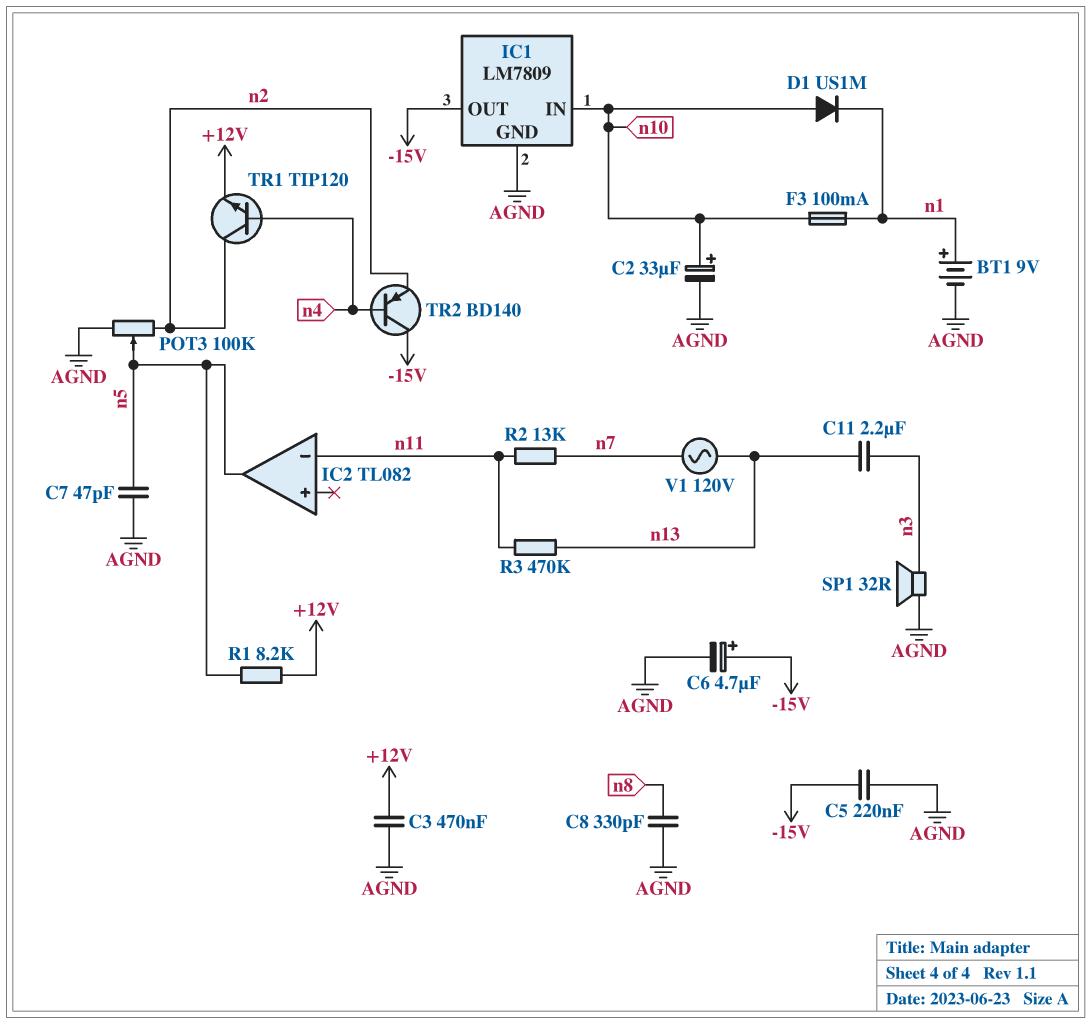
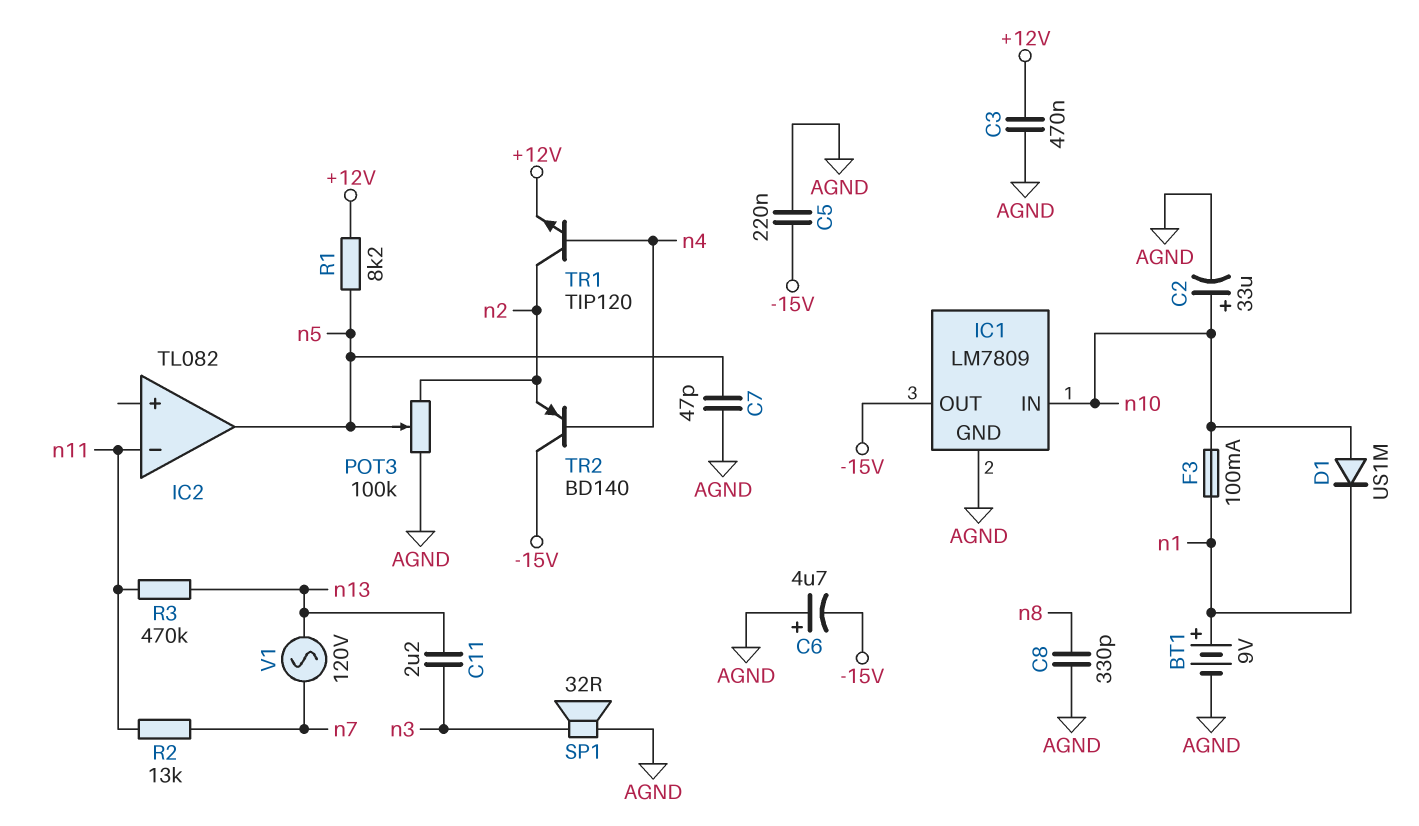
C6: 4.7uF (plus -15V, minus AGND) -> 4.7uF (plus AGND, minus -15V)

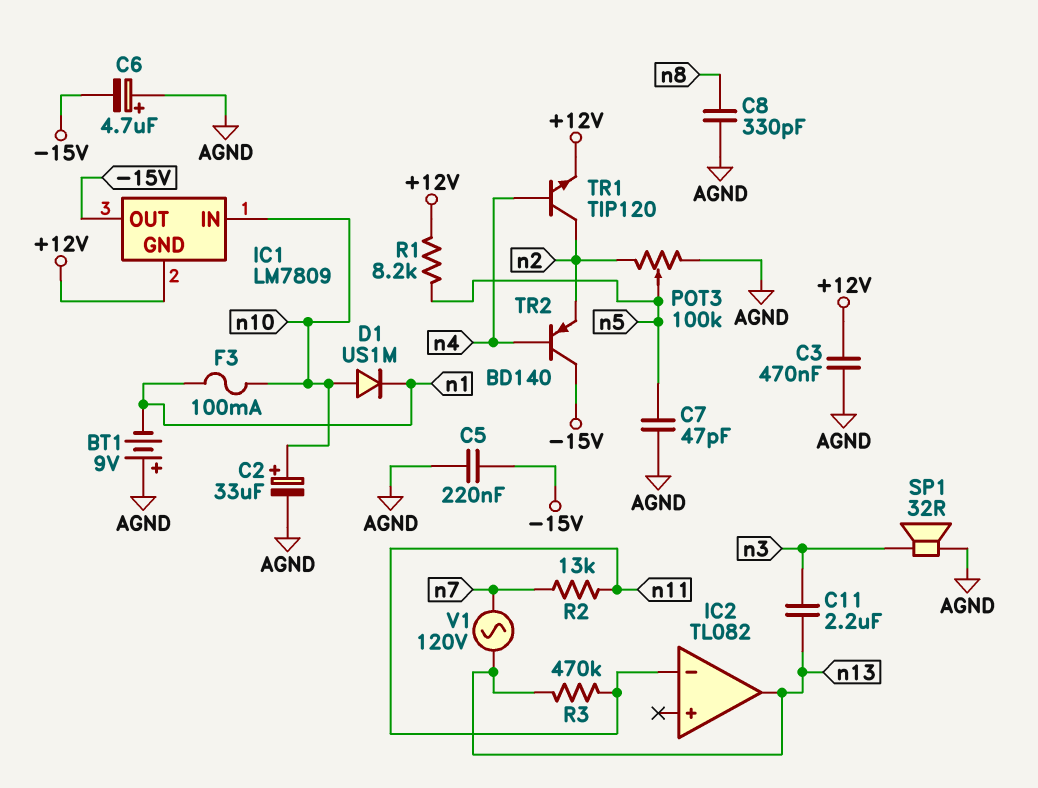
BT1: 9V (plus n1, minus AGND) -> 9V (plus AGND, minus n1)
IC1 pin GND: AGND -> +12V
IC2 pin out: n5 -> n13

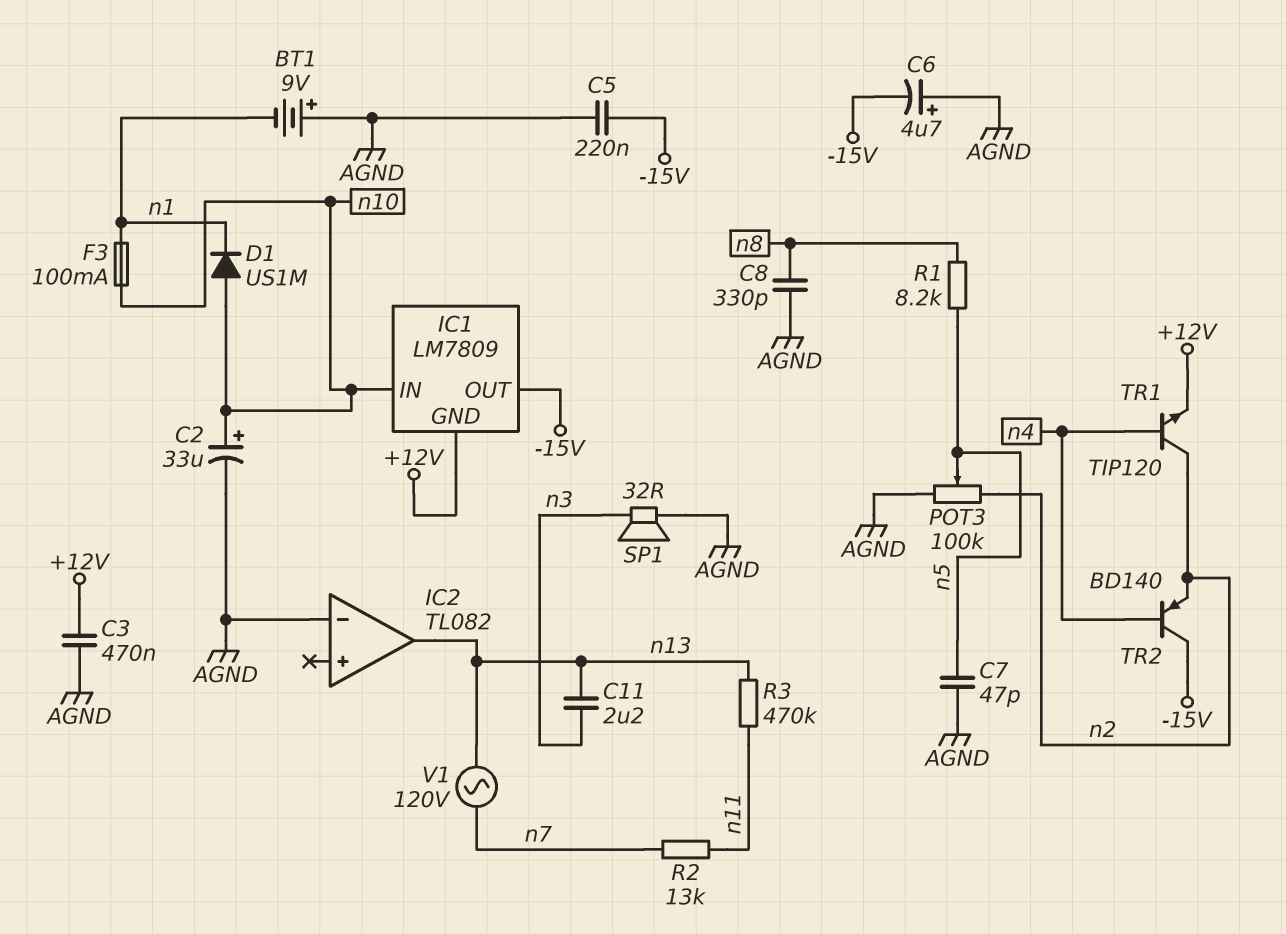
IC2 pin in-: n11 -> AGND
R1: 8.2k (+12V, n5) -> 8.2k (n5, n8)

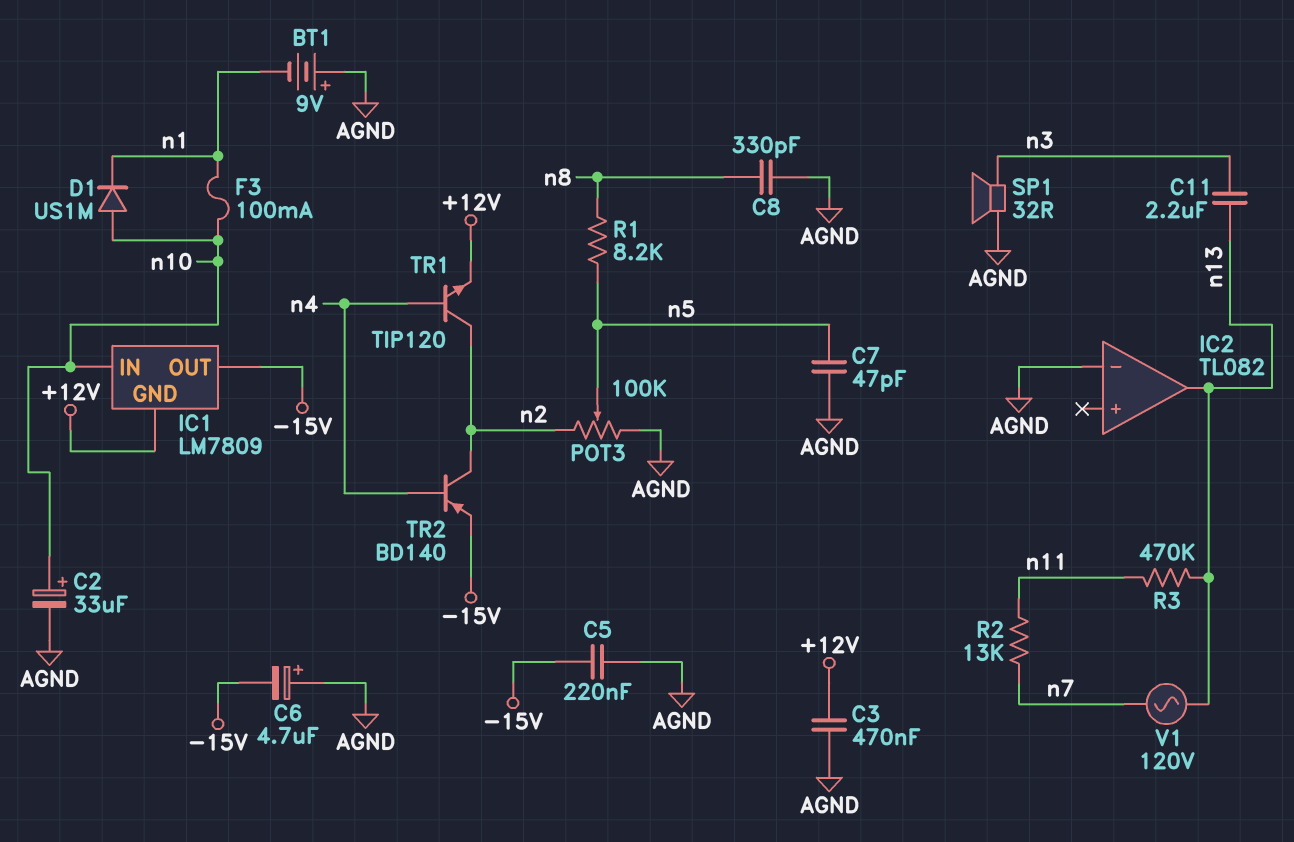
TR2: PNP BD140 (B n4, C -15V, E n2) -> PNP BD140 (B n4, C n2, E -15V)

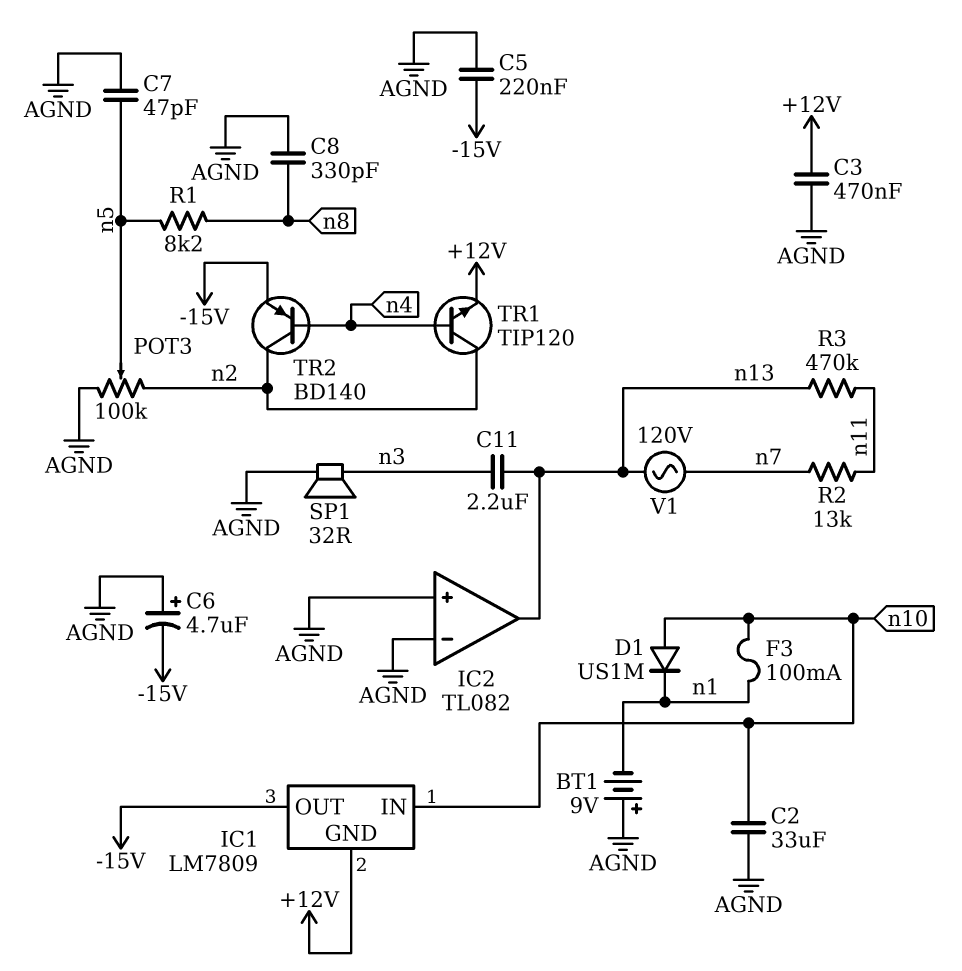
C2: 33uF (plus n10, minus AGND) -> 33uF (AGND, n10)
IC2 pin in+: none -> AGND

